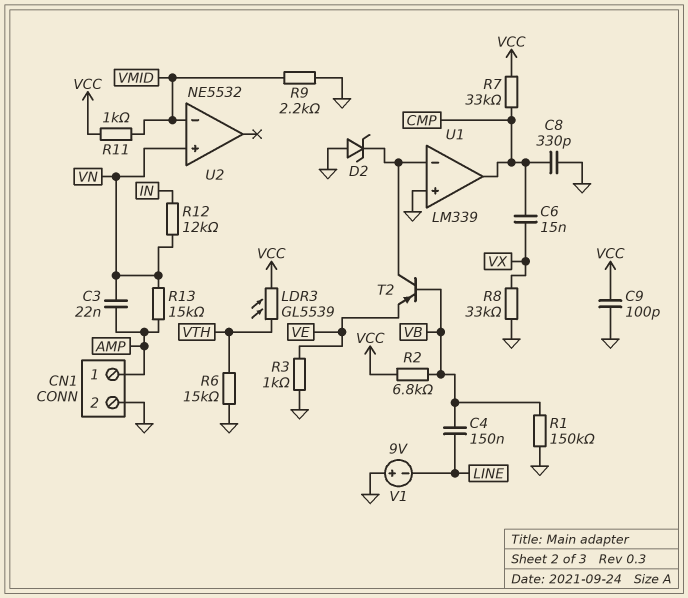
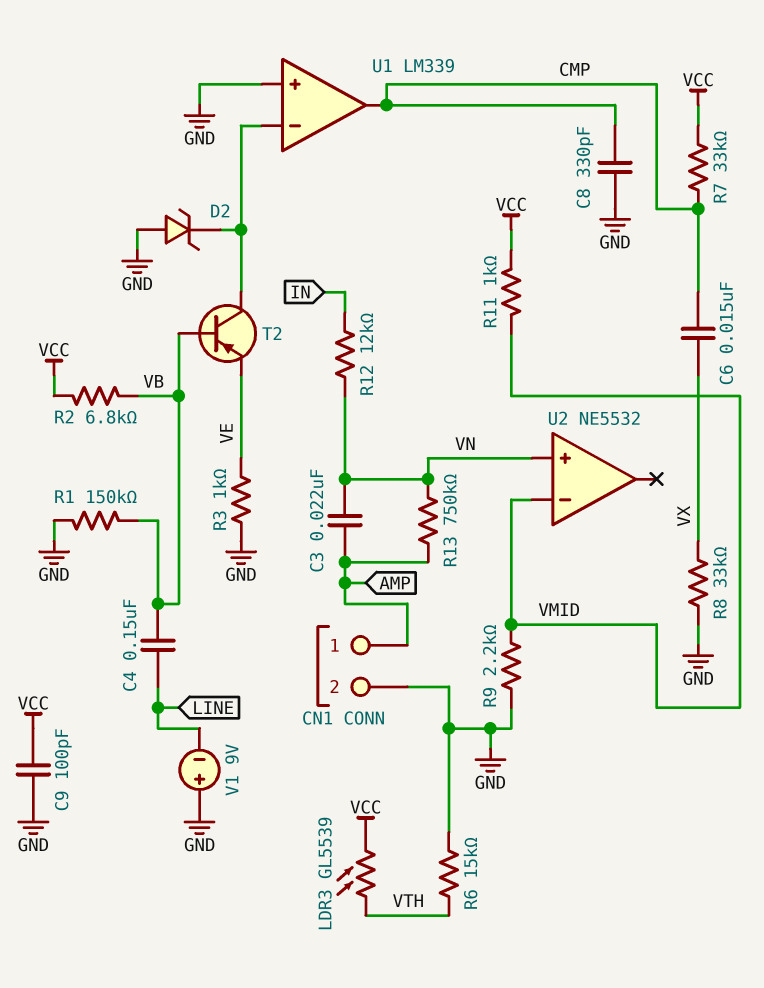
R13: 15k (AMP, VN) -> 750k (AMP, VN)

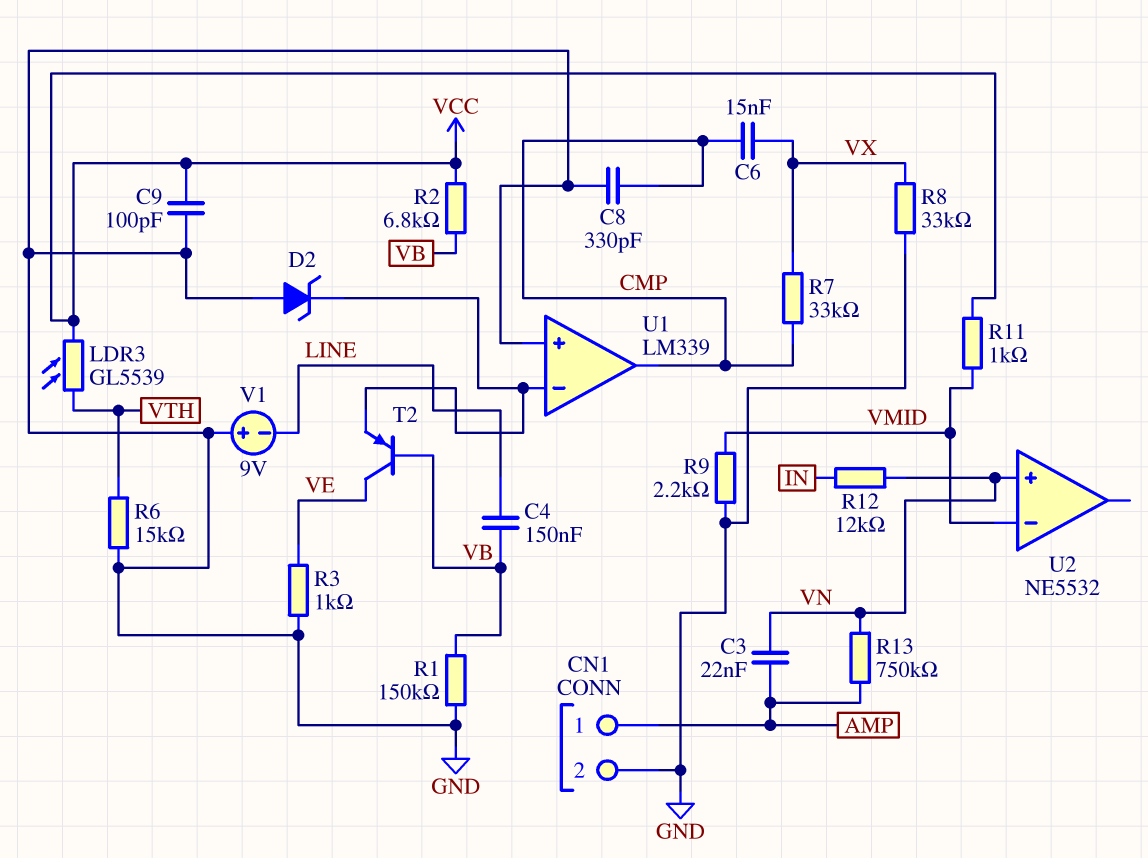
R7: 33k (CMP, VCC) -> 33k (CMP, VX)
T2: PNP (B VB, C U1/in-, E VE) -> PNP (B VB, C VE, E U1/in-)

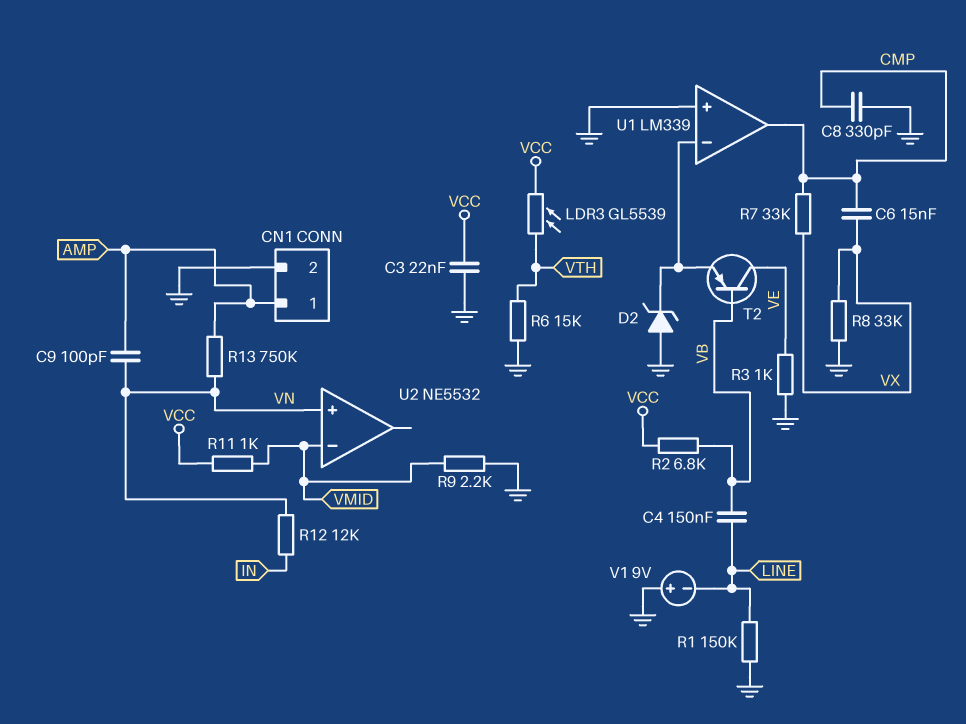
C3: 22nF (AMP, VN) -> 22nF (GND, VCC)
C9: 100pF (GND, VCC) -> 100pF (AMP, VN)
R1: 150k (GND, VB) -> 150k (GND, LINE)

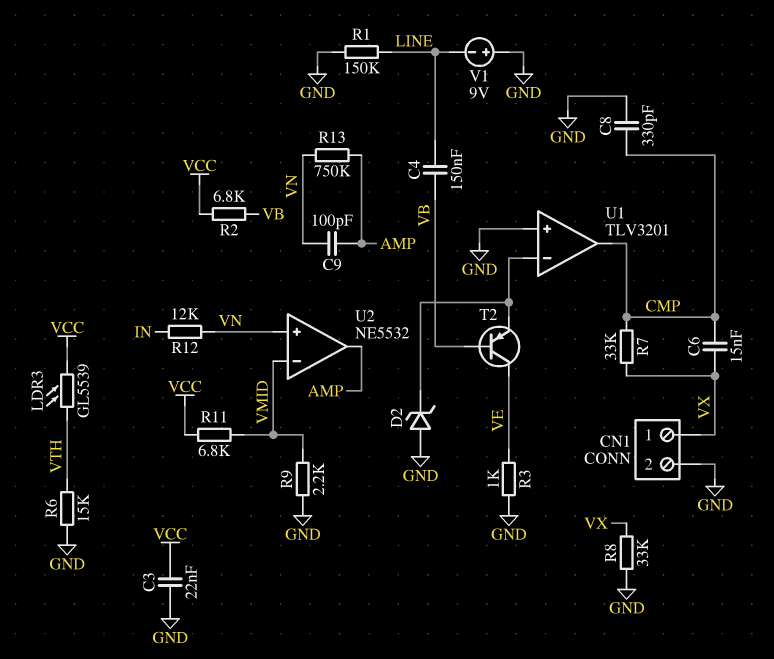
CN1 pin 1: AMP -> VX
R11: 1k (VCC, VMID) -> 6.8k (VCC, VMID)
U1: LM339 -> TLV3201
U2 pin out: none -> AMP

